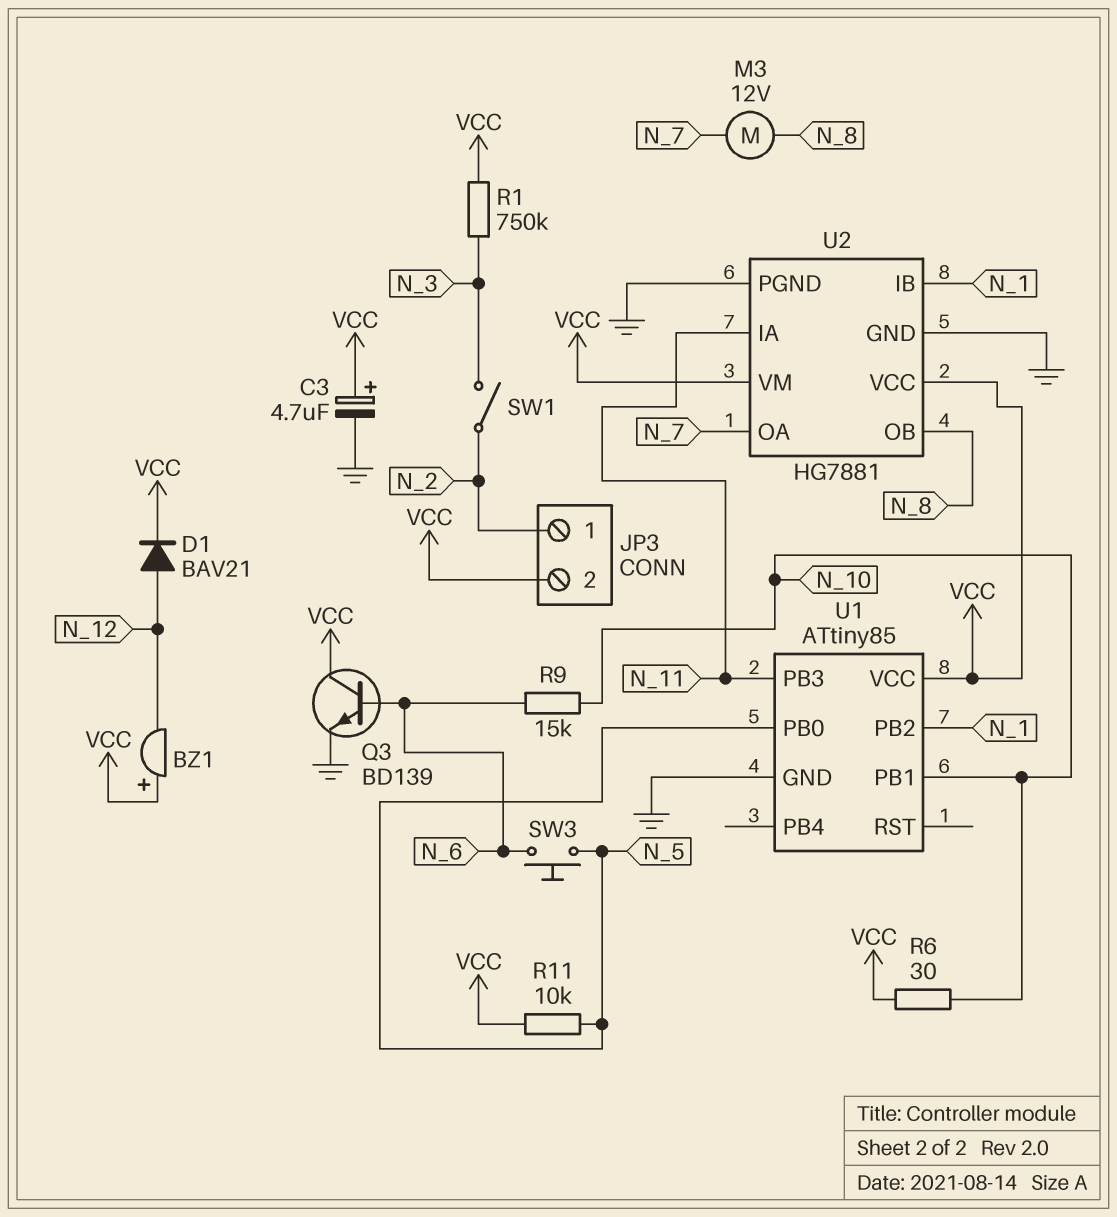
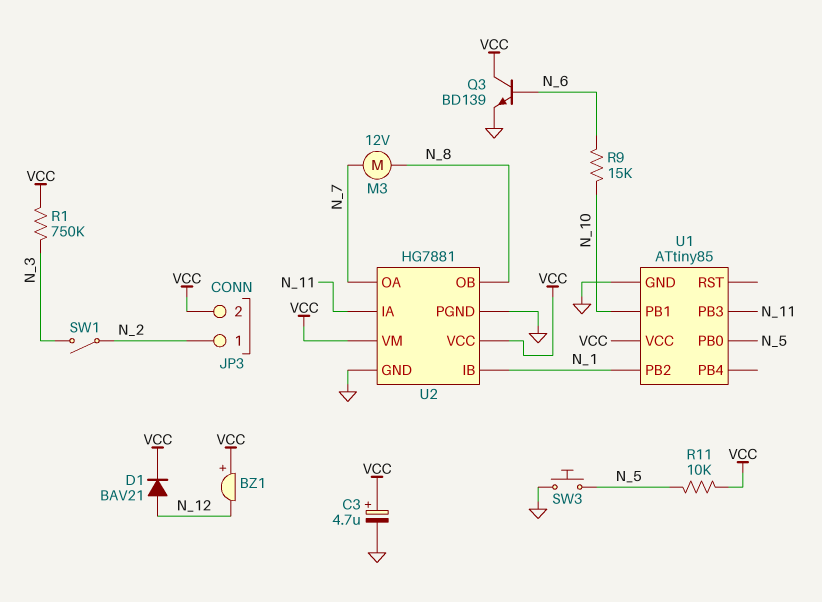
R6: 30 (N_10, VCC) -> none
SW3: button (N_5, N_6) -> button (GND, N_5)

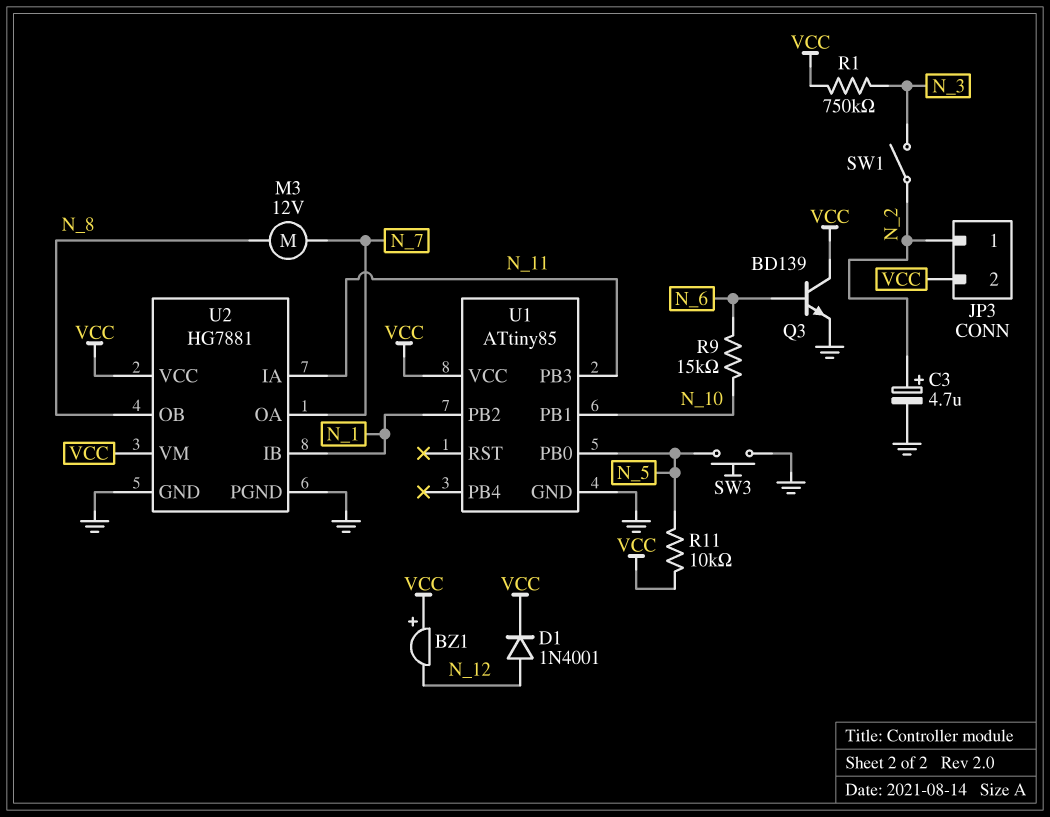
C3: 4.7uF (plus VCC, minus GND) -> 4.7uF (plus N_2, minus GND)
D1: diode BAV21 (A N_12, K VCC) -> diode 1N4001 (A N_12, K VCC)

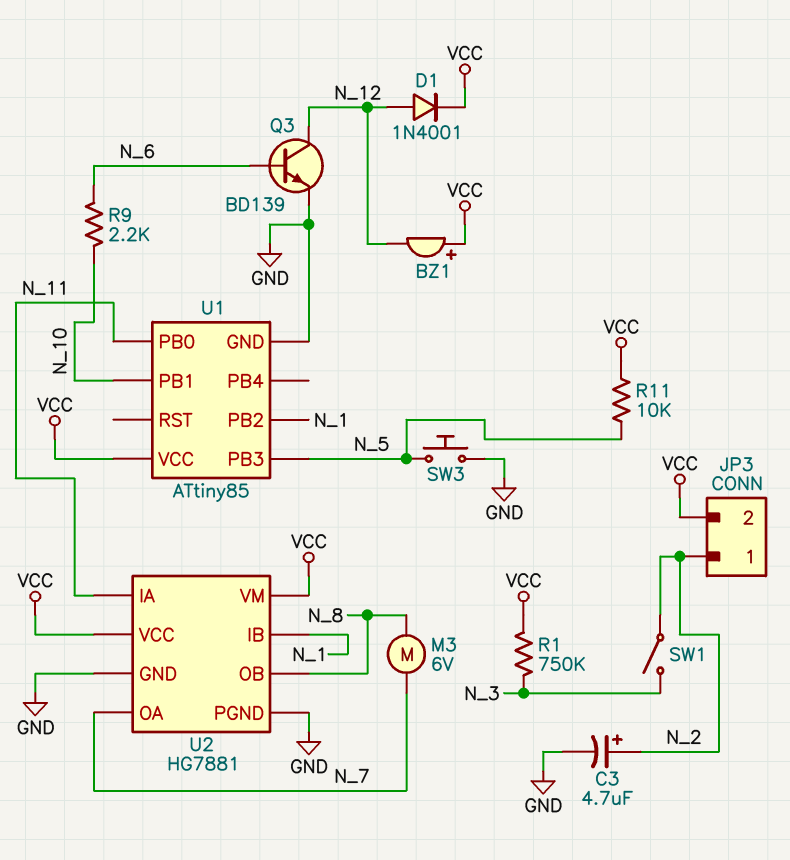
M3: motor 12V (N_7, N_8) -> motor 6V (N_7, N_8)
Q3: NPN BD139 (B N_6, C VCC, E GND) -> NPN BD139 (B N_6, C N_12, E GND)
R9: 15k (N_6, N_10) -> 2.2k (N_6, N_10)
U1 pin PB0: N_5 -> N_11
U1 pin PB3: N_11 -> N_5

